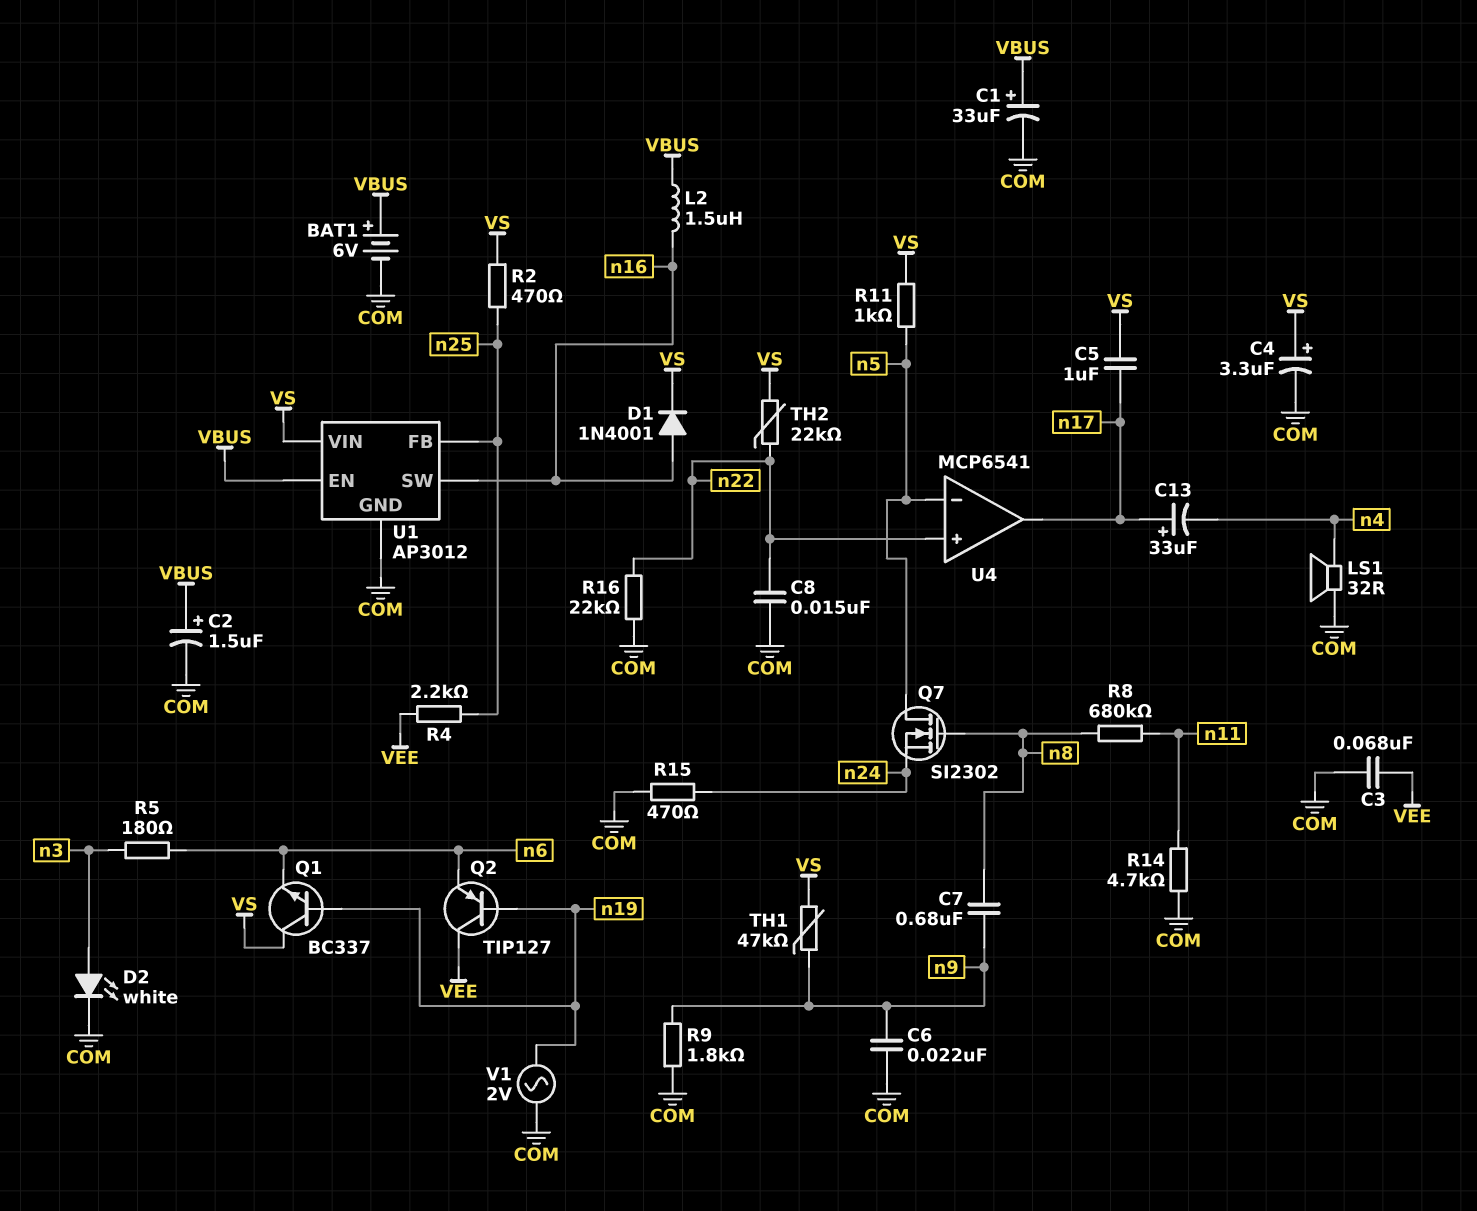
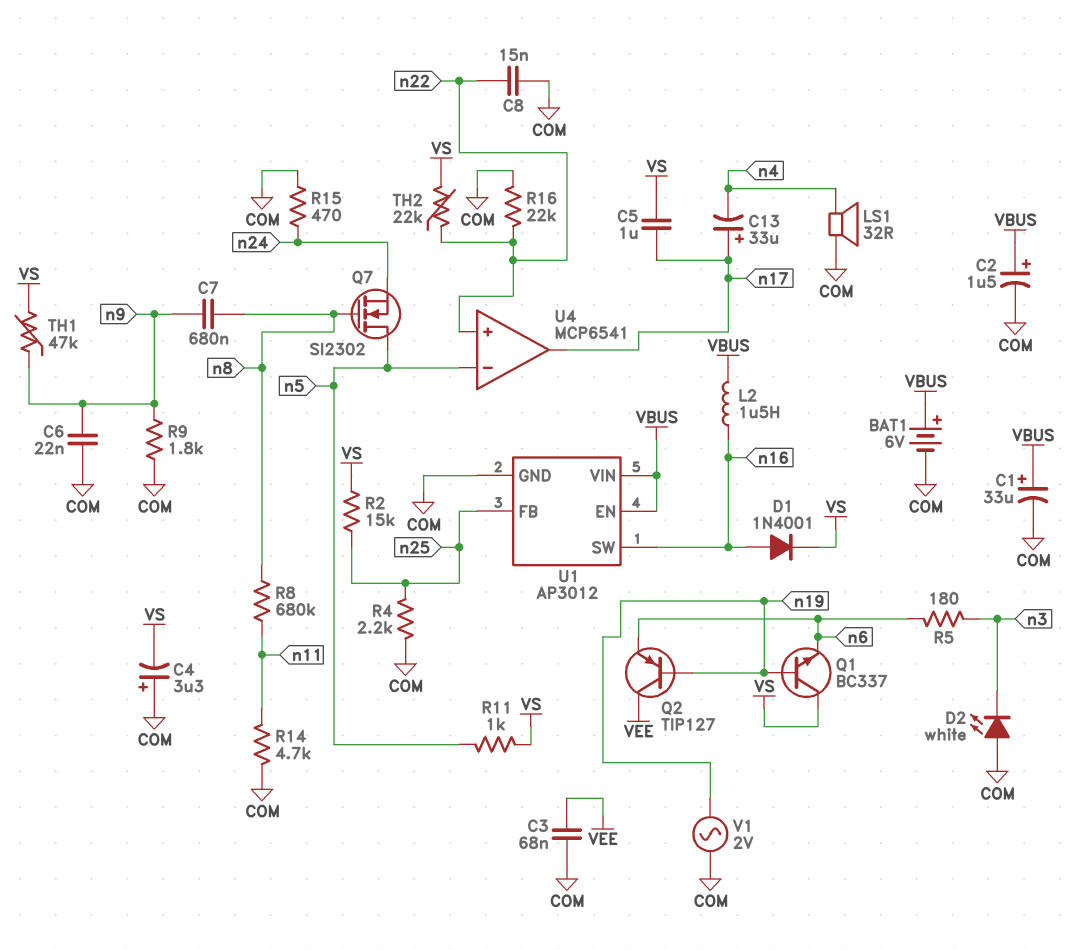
C4: 3.3uF (plus VS, minus COM) -> 3.3uF (plus COM, minus VS)
D2: LED white (A n3, K COM) -> LED white (A COM, K n3)
R2: 470 (VS, n25) -> 15k (VS, n25)
R4: 2.2k (VEE, n25) -> 2.2k (COM, n25)
U1 pin VIN: VS -> VBUS

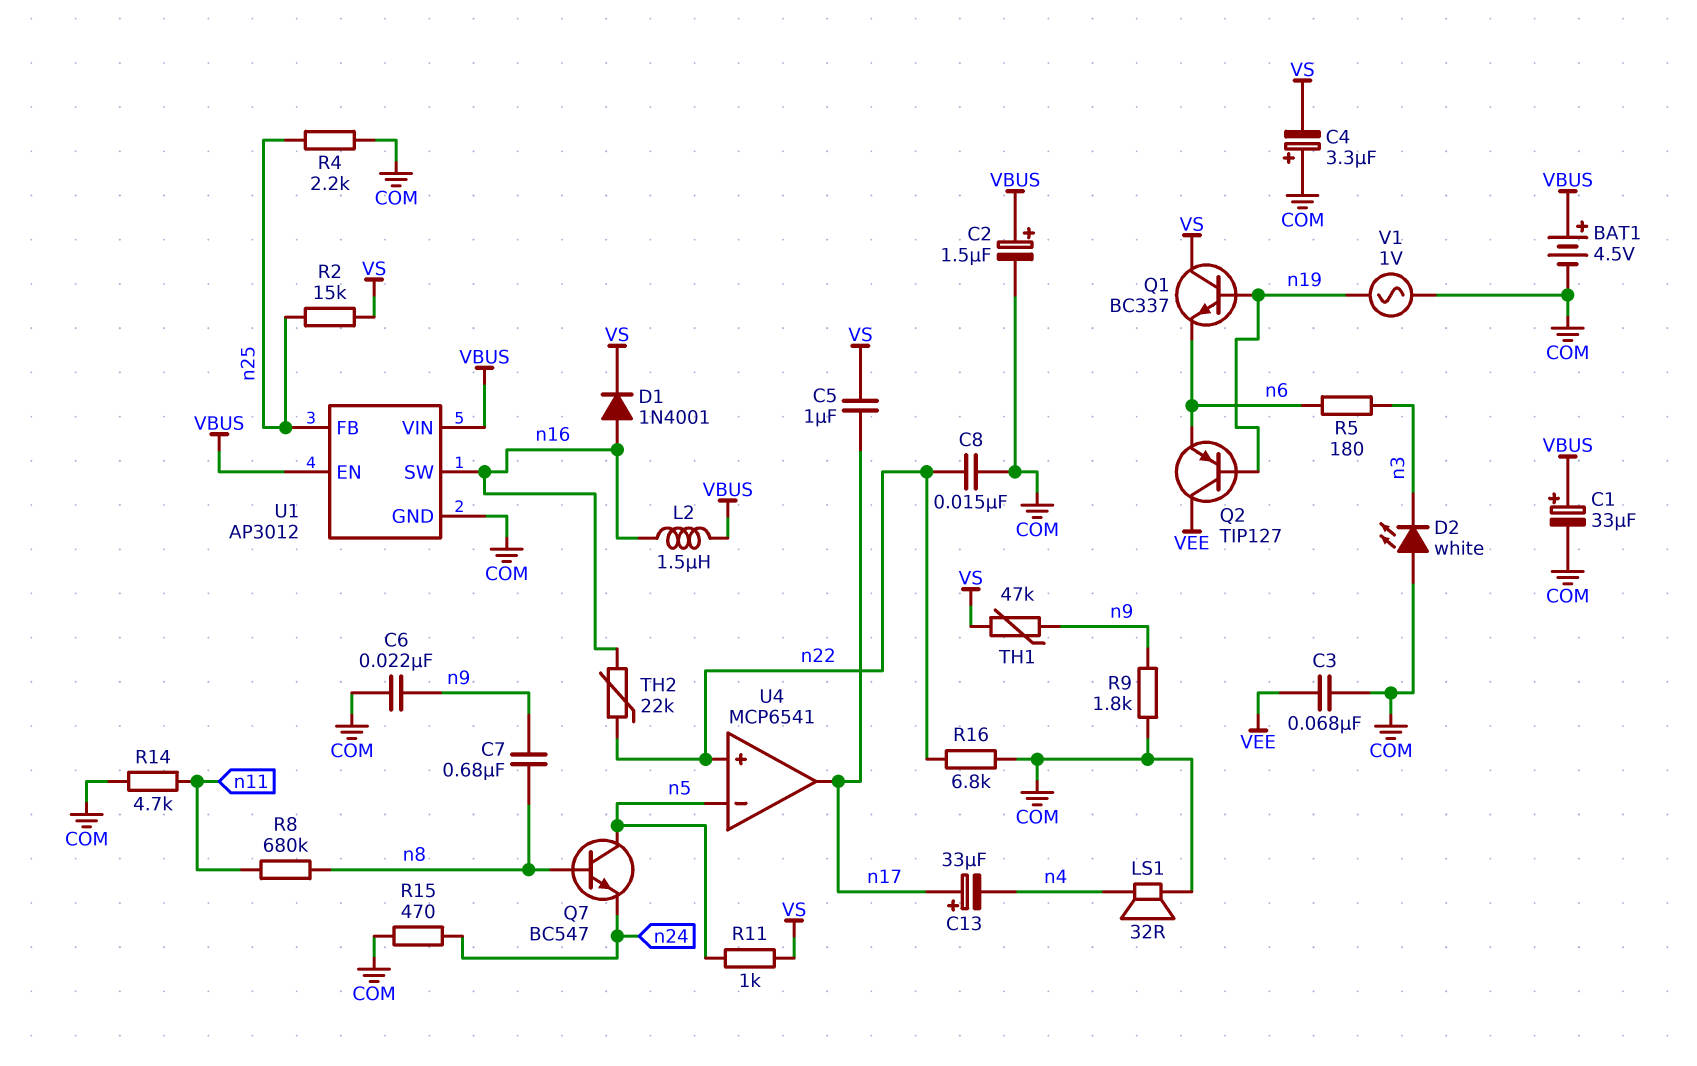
BAT1: 6V (plus VBUS, minus COM) -> 4.5V (plus VBUS, minus COM)
Q7: NMOS SI2302 (G n8, D n5, S n24) -> NPN BC547 (B n8, C n5, E n24)
R16: 22k (COM, n22) -> 6.8k (COM, n22)
TH2: 22k (VS, n22) -> 22k (n16, n22)
V1: AC 2V (COM, n19) -> AC 1V (COM, n19)

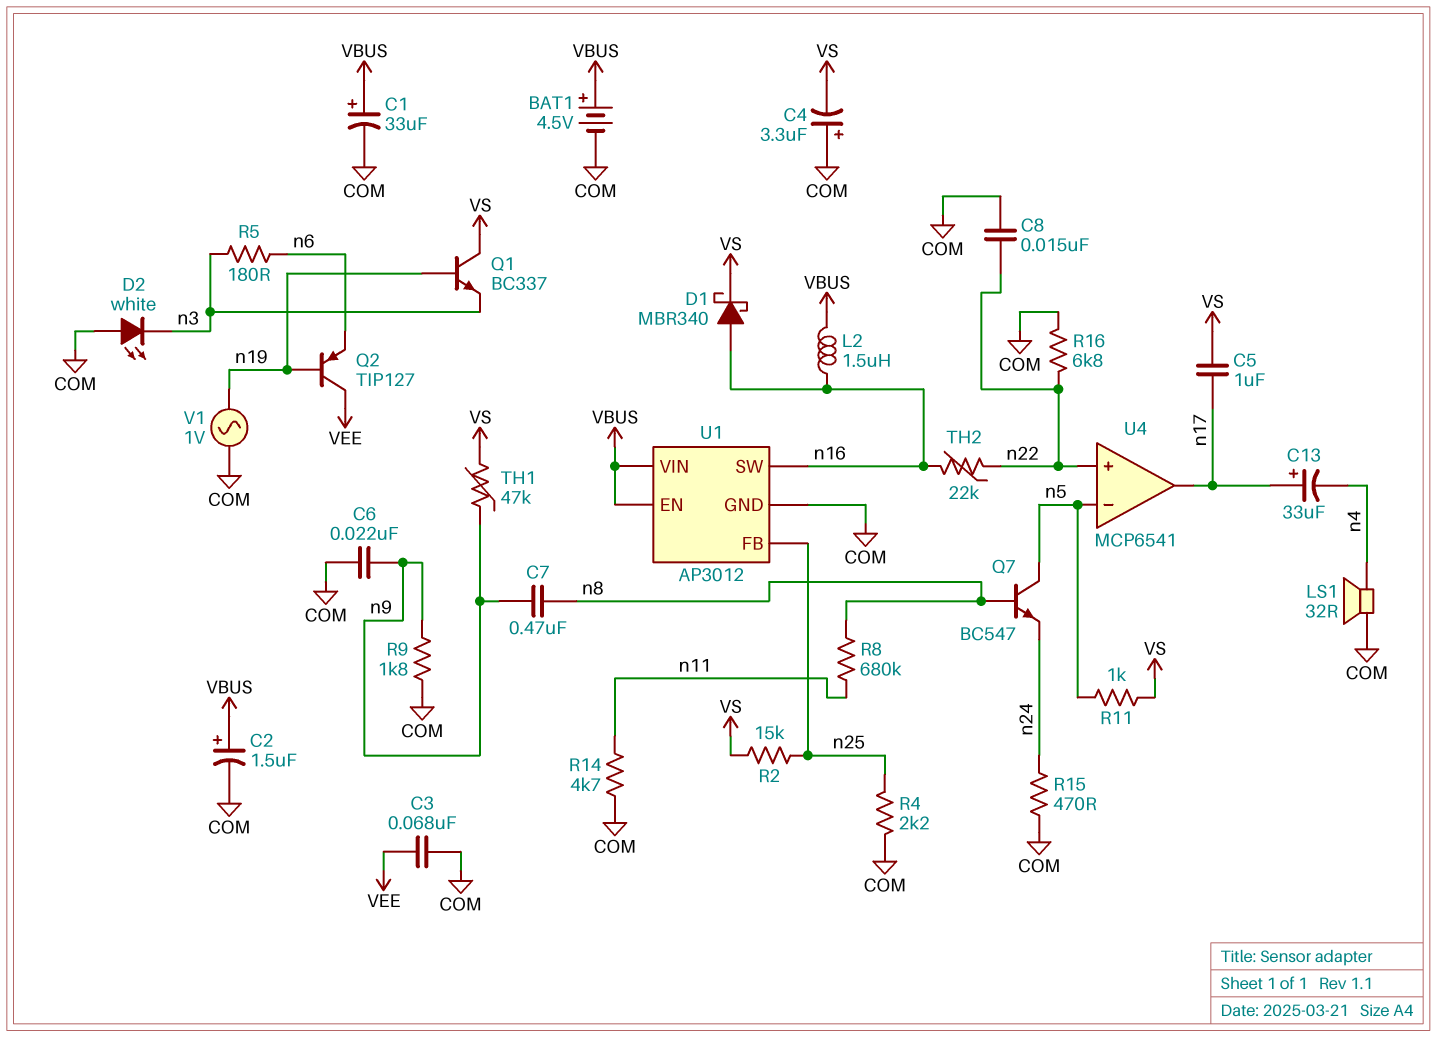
C7: 680nF (n8, n9) -> 470nF (n8, n9)
D1: diode 1N4001 (A n16, K VS) -> schottky MBR340 (A n16, K VS)
Q1: NPN BC337 (B n19, C VS, E n6) -> NPN BC337 (B n19, C VS, E n3)

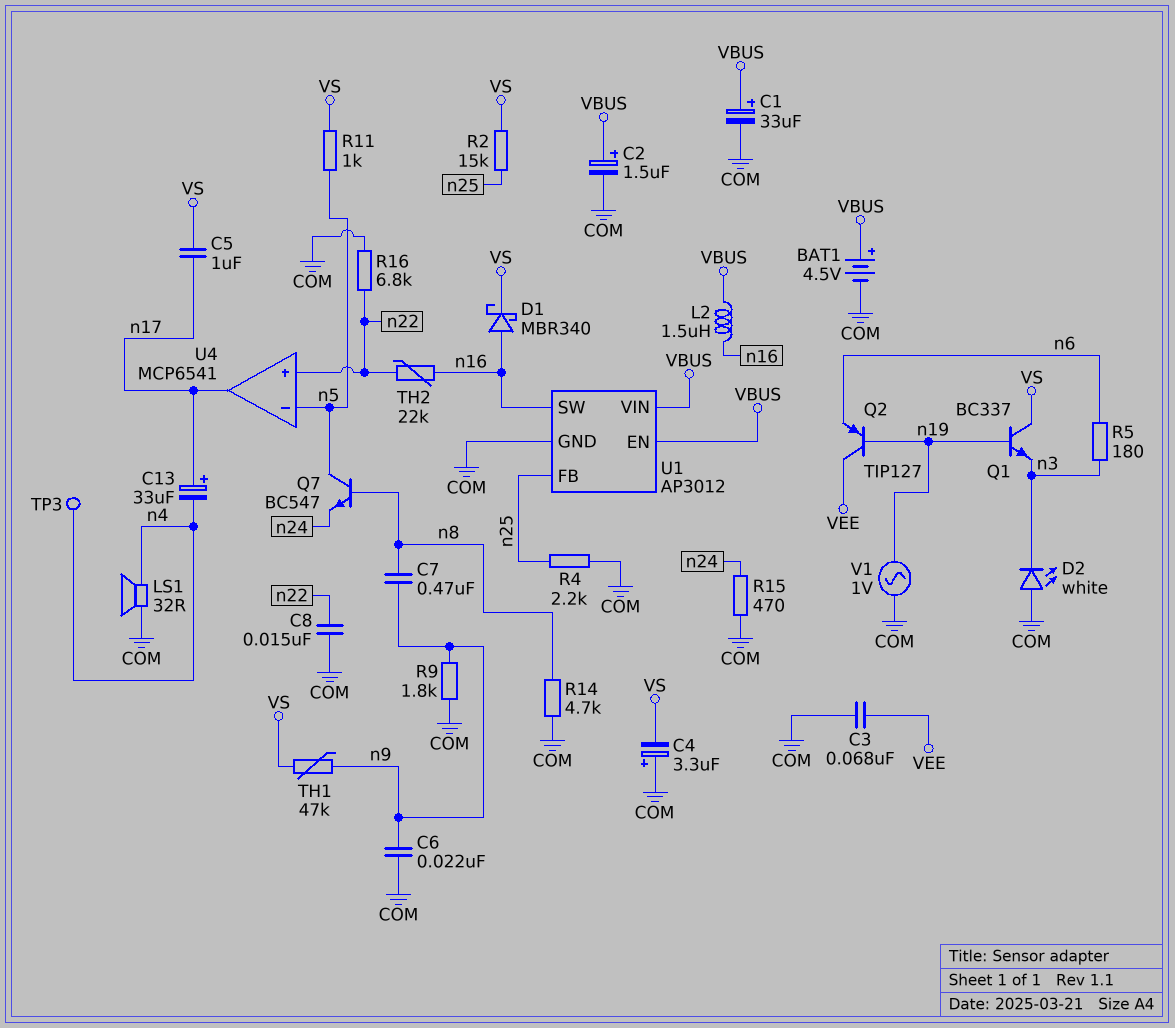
R8: 680k (n8, n11) -> none
R14: 4.7k (COM, n11) -> 4.7k (COM, n8)
TP3: none -> test point (n4)

